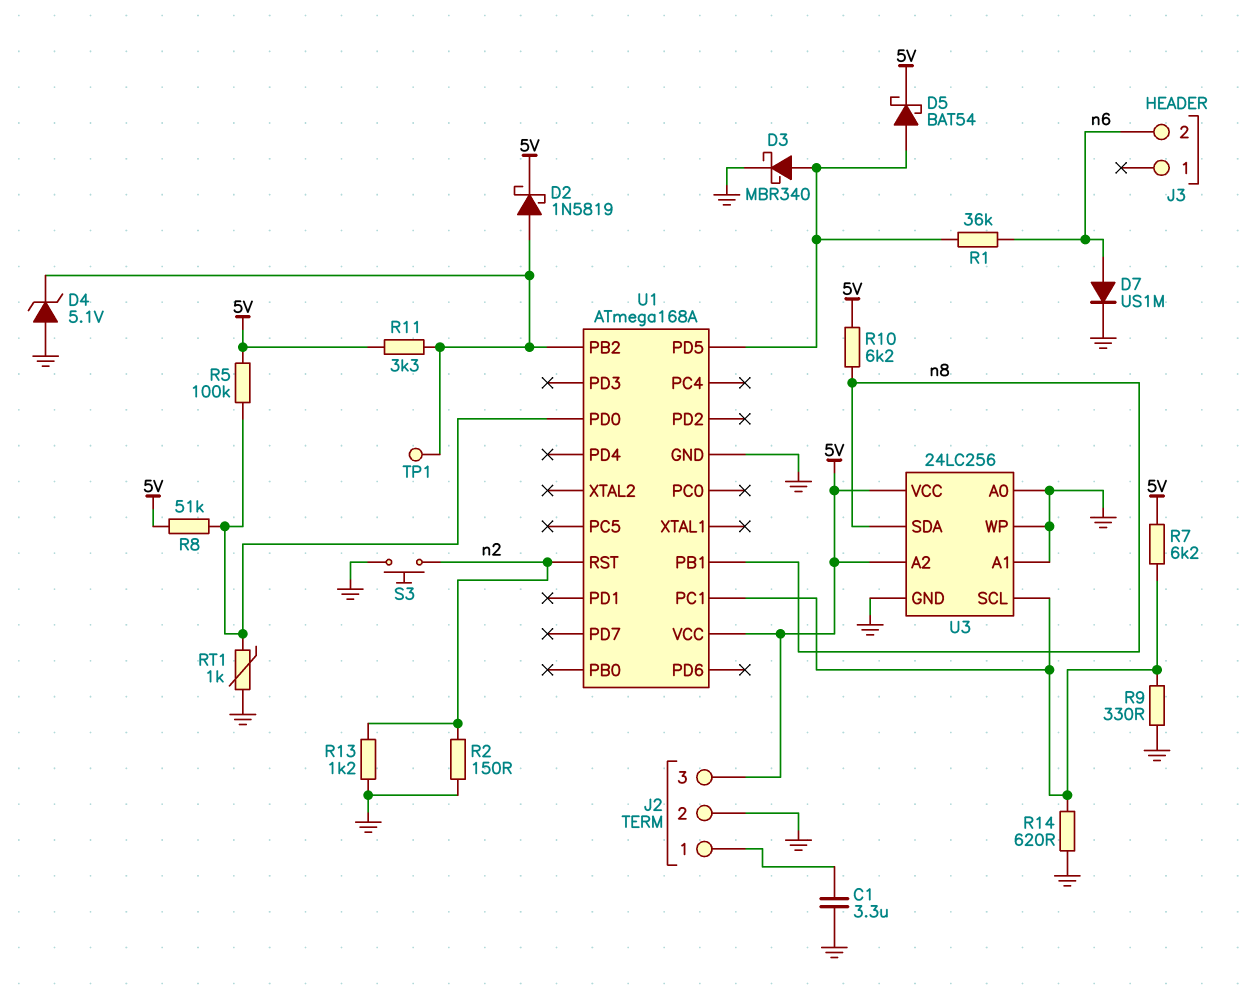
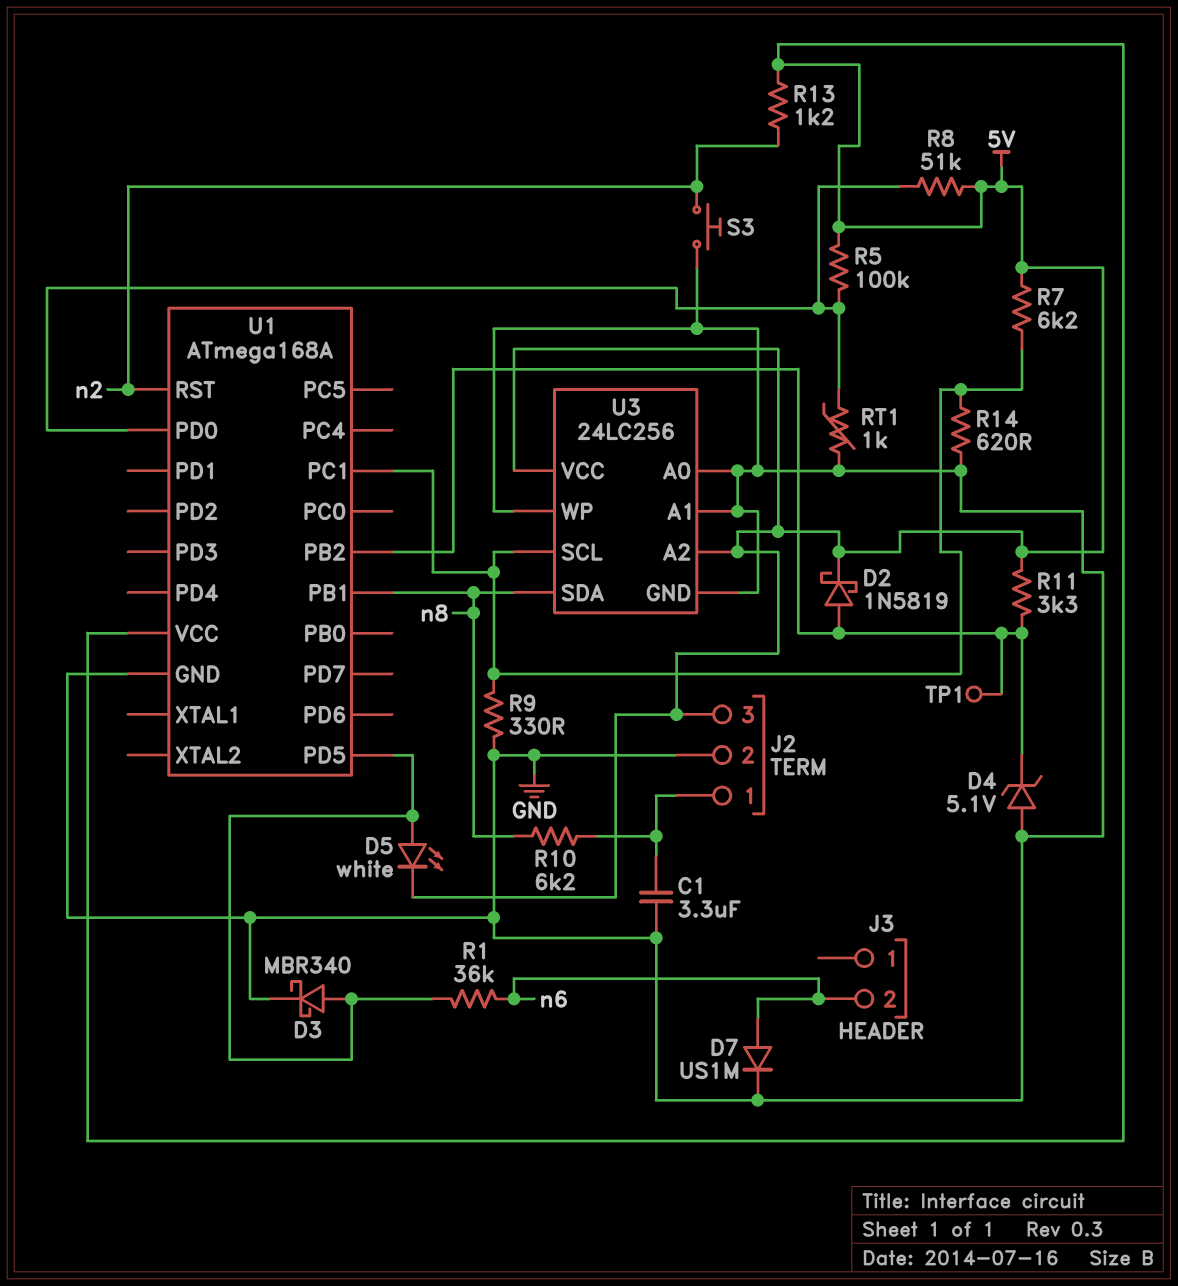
D5: schottky BAT54 (A U1/PD5, K 5V) -> LED white (A U1/PD5, K 5V)
R2: 150 (GND, n2) -> none
R10: 6.2k (5V, n8) -> 6.2k (J2/1, n8)
R13: 1.2k (GND, n2) -> 1.2k (5V, n2)

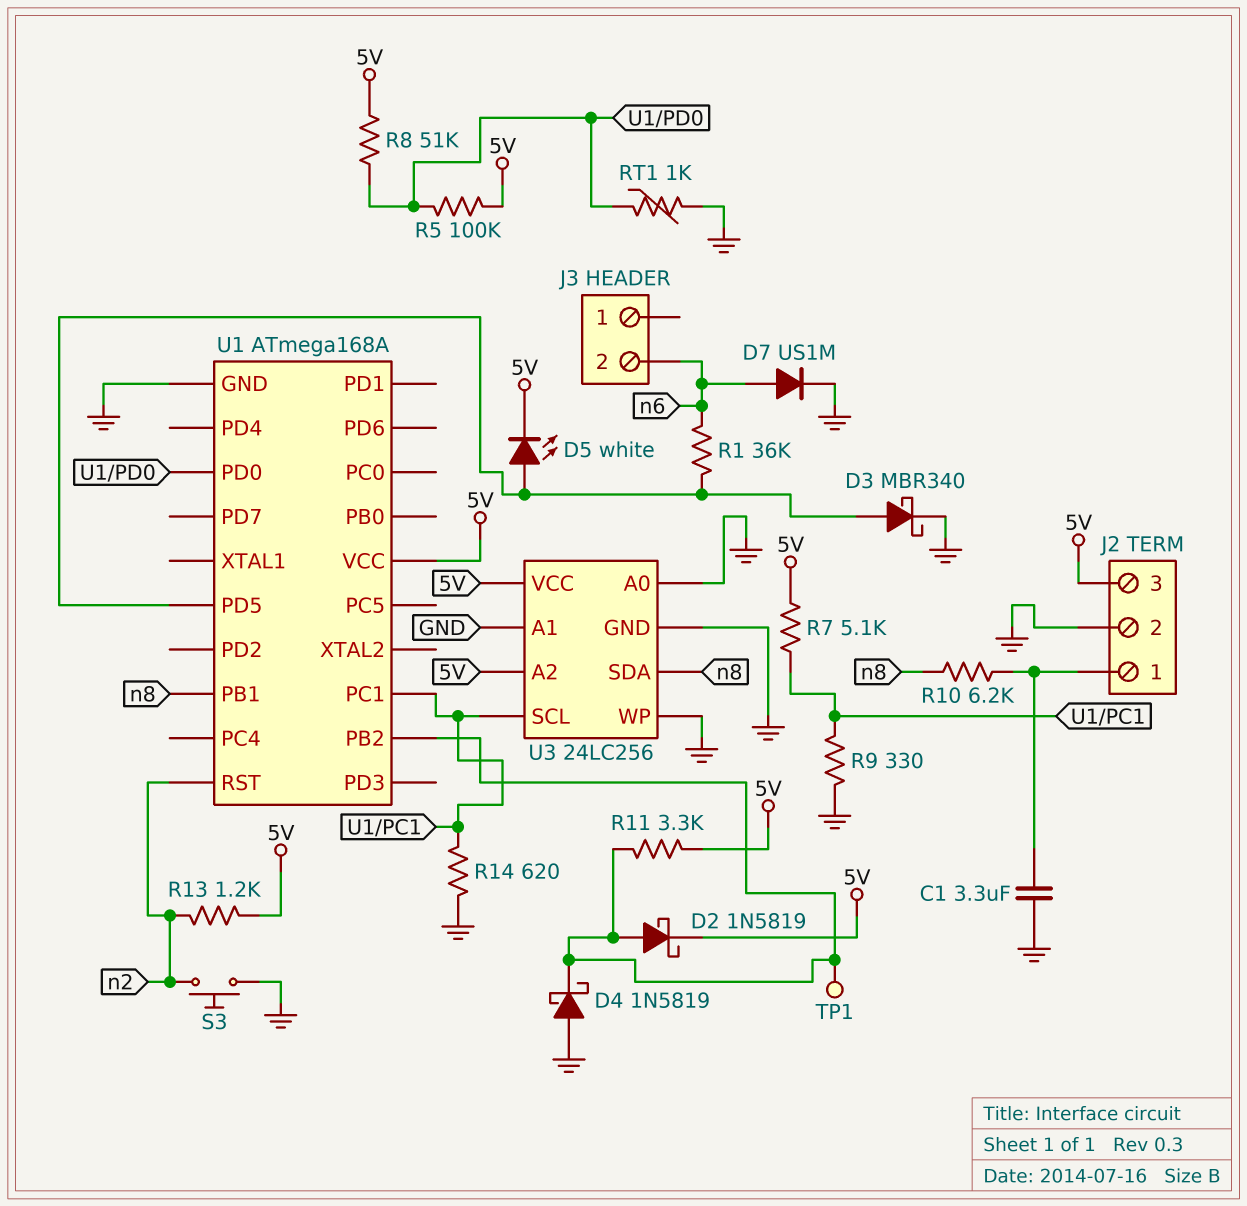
D4: zener 5.1V (A GND, K U1/PB2) -> schottky 1N5819 (A GND, K U1/PB2)
R7: 6.2k (5V, U1/PC1) -> 5.1k (5V, U1/PC1)

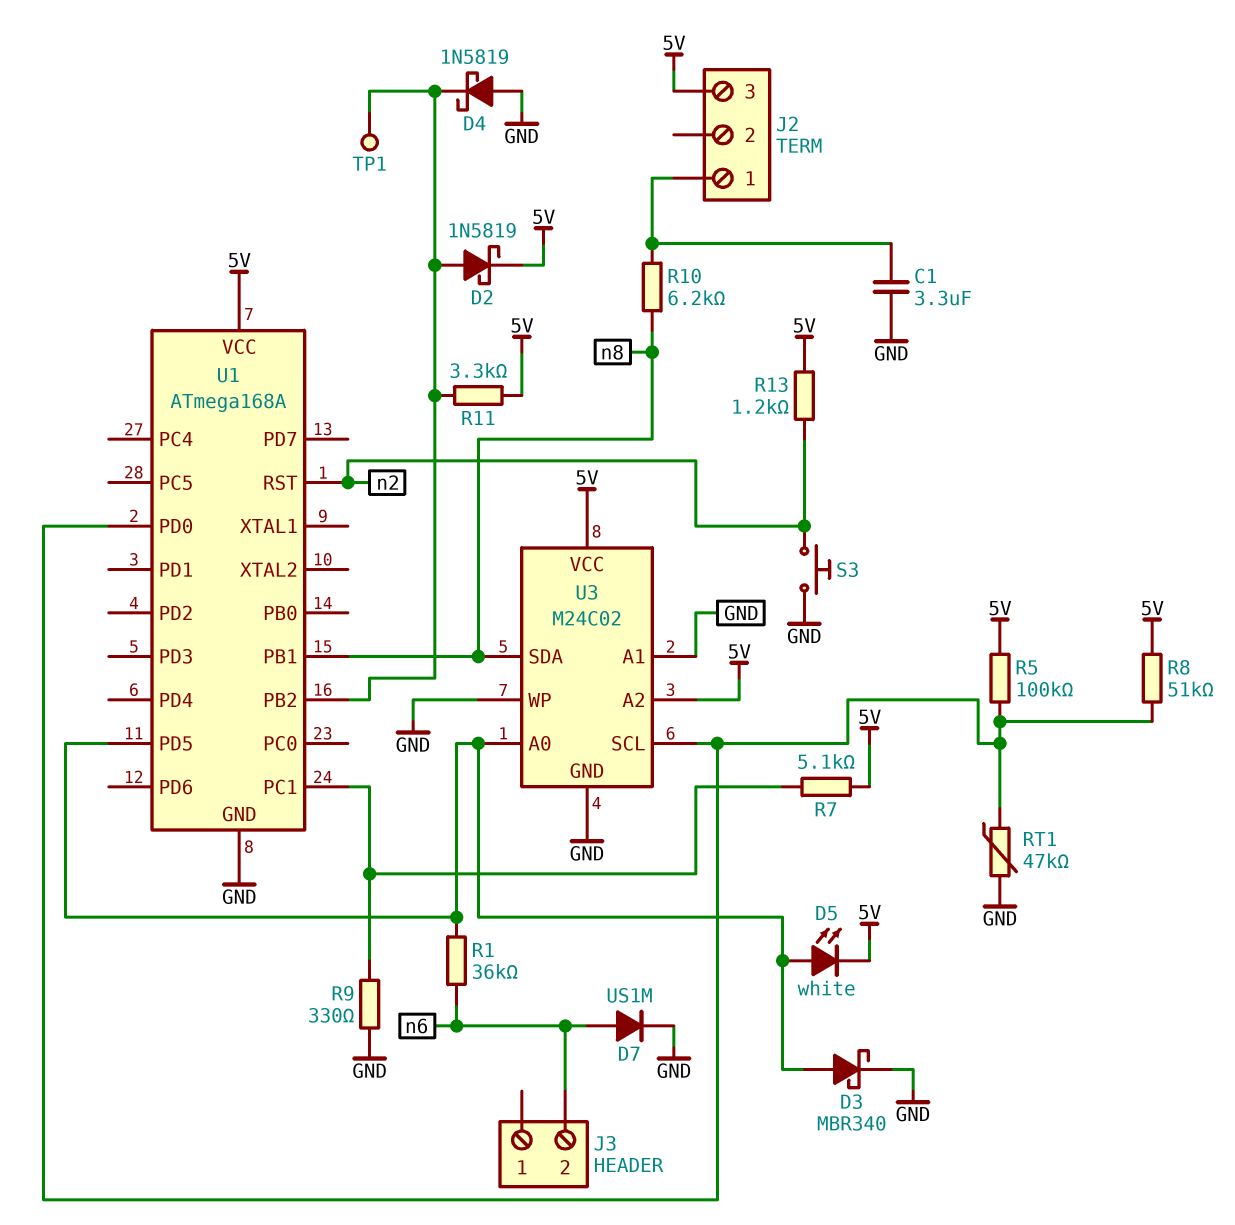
J2 pin 2: GND -> none
R14: 620 (GND, U1/PC1) -> none
RT1: 1k (GND, U1/PD0) -> 47k (GND, U1/PD0)
U3: 24LC256 -> M24C02
U3 pin A0: GND -> U1/PD5
U3 pin SCL: U1/PC1 -> U1/PD0

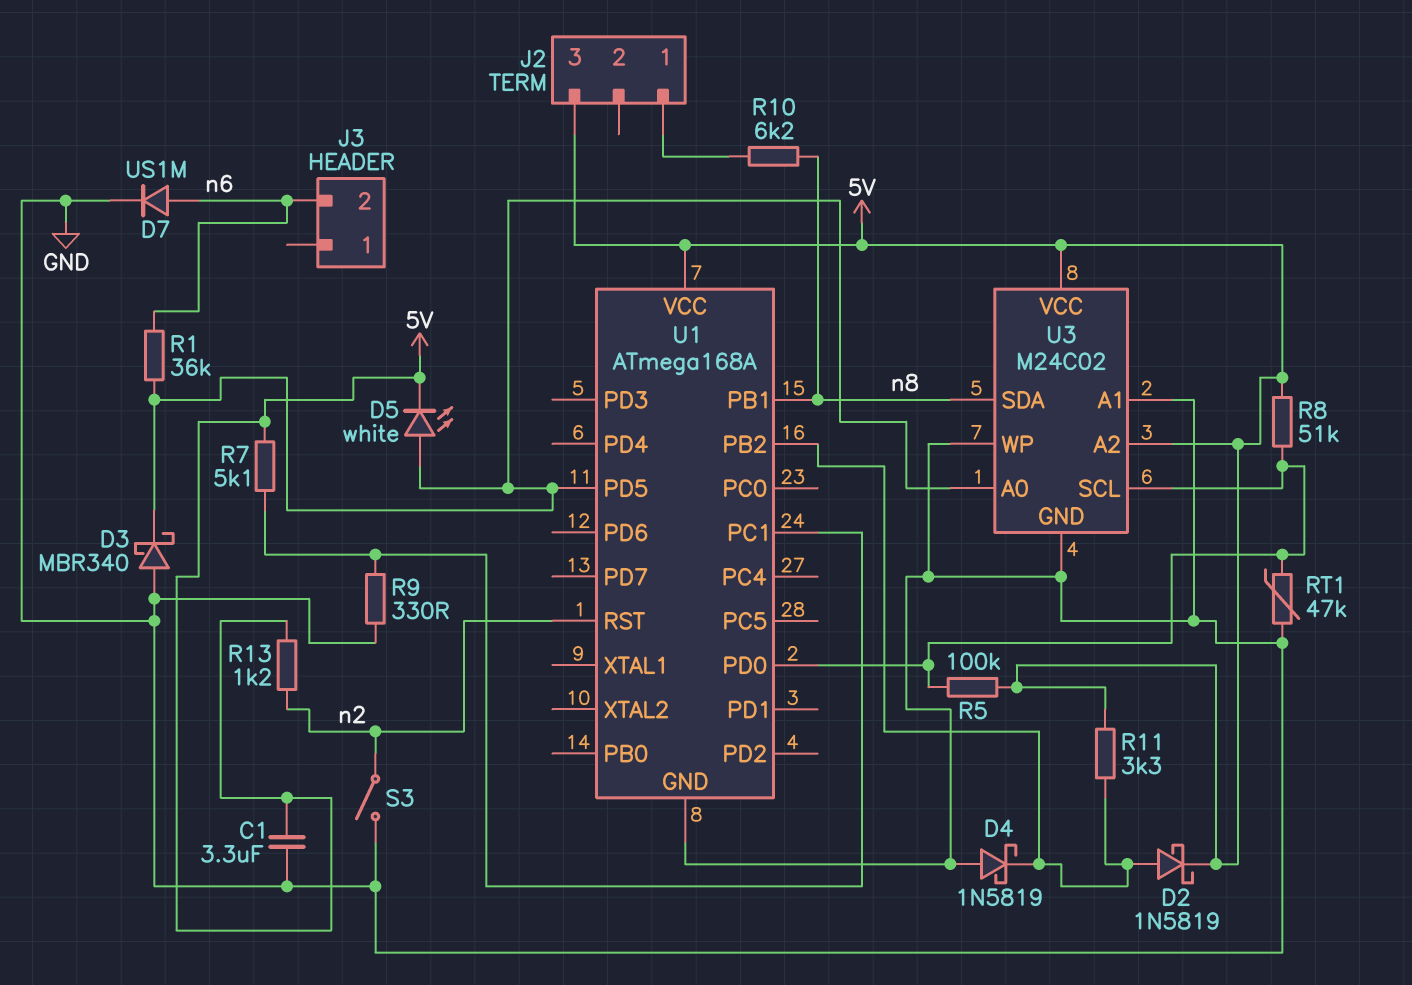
C1: 3.3uF (GND, J2/1) -> 3.3uF (5V, GND)
D3: schottky MBR340 (A U1/PD5, K GND) -> schottky MBR340 (A GND, K U1/PD5)
S3: button (GND, n2) -> switch (GND, n2)
TP1: test point (U1/PB2) -> none

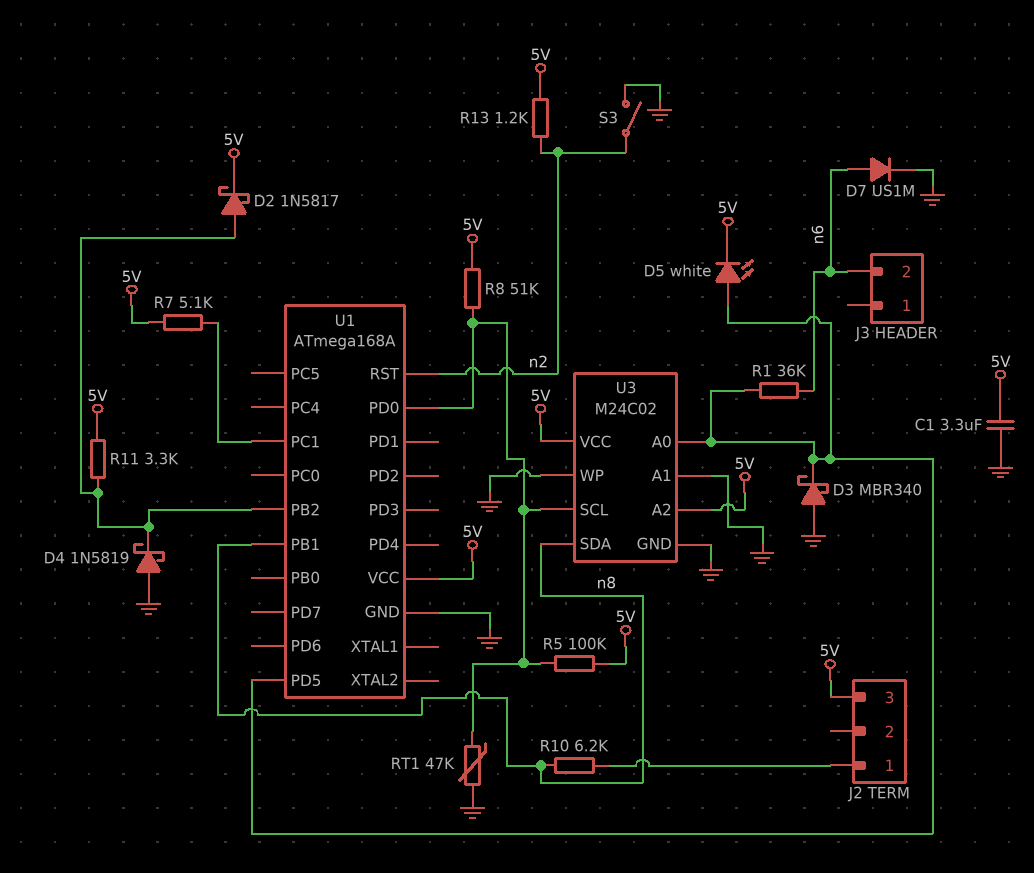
D2: schottky 1N5819 (A U1/PB2, K 5V) -> schottky 1N5817 (A U1/PB2, K 5V)
R9: 330 (GND, U1/PC1) -> none

